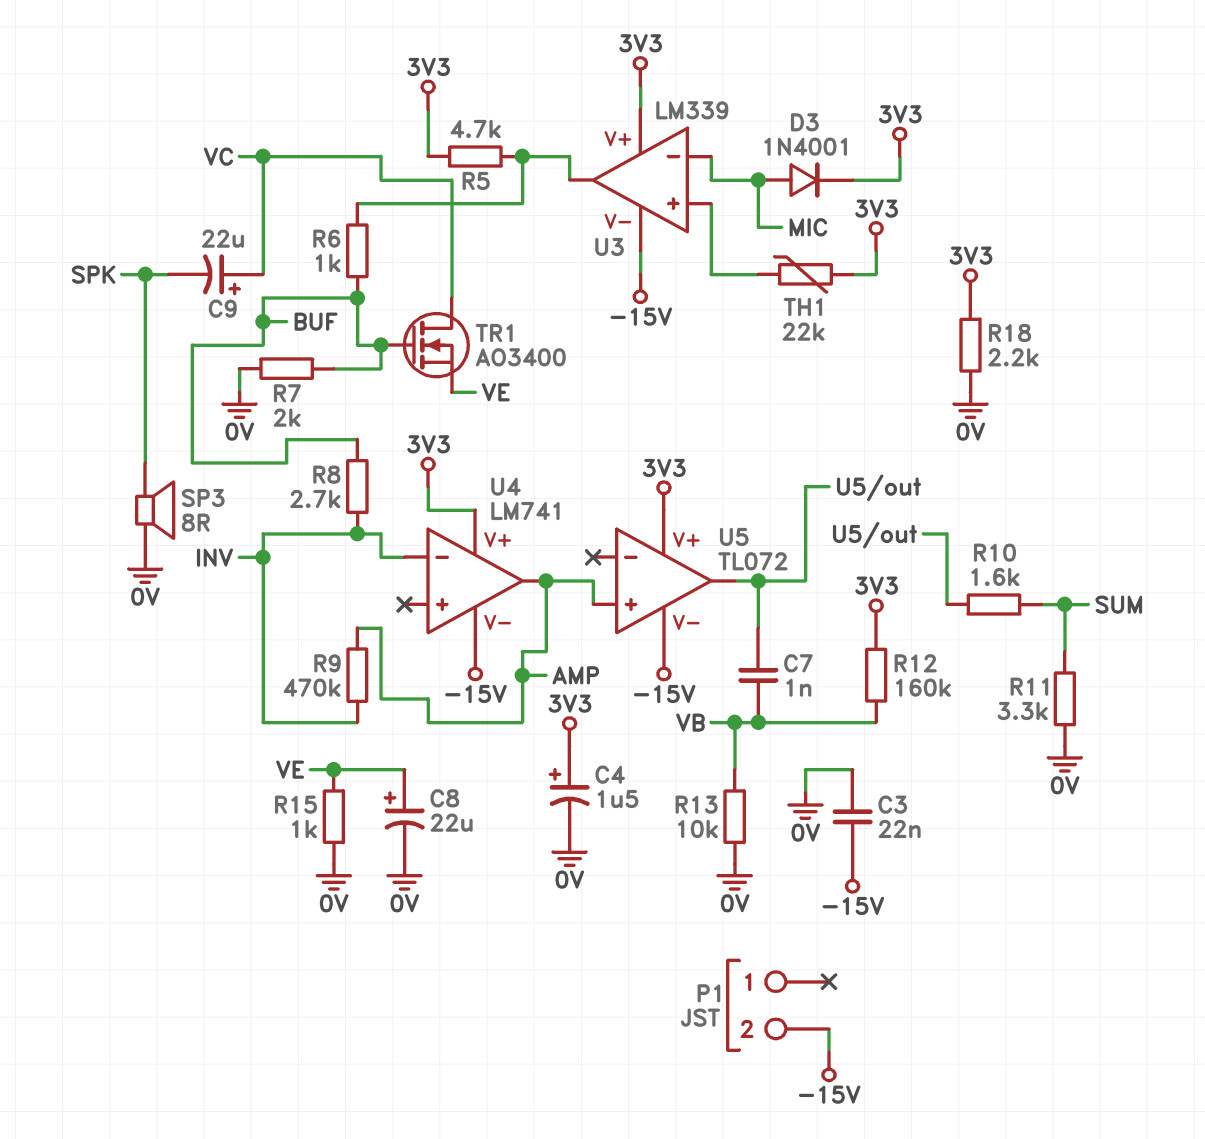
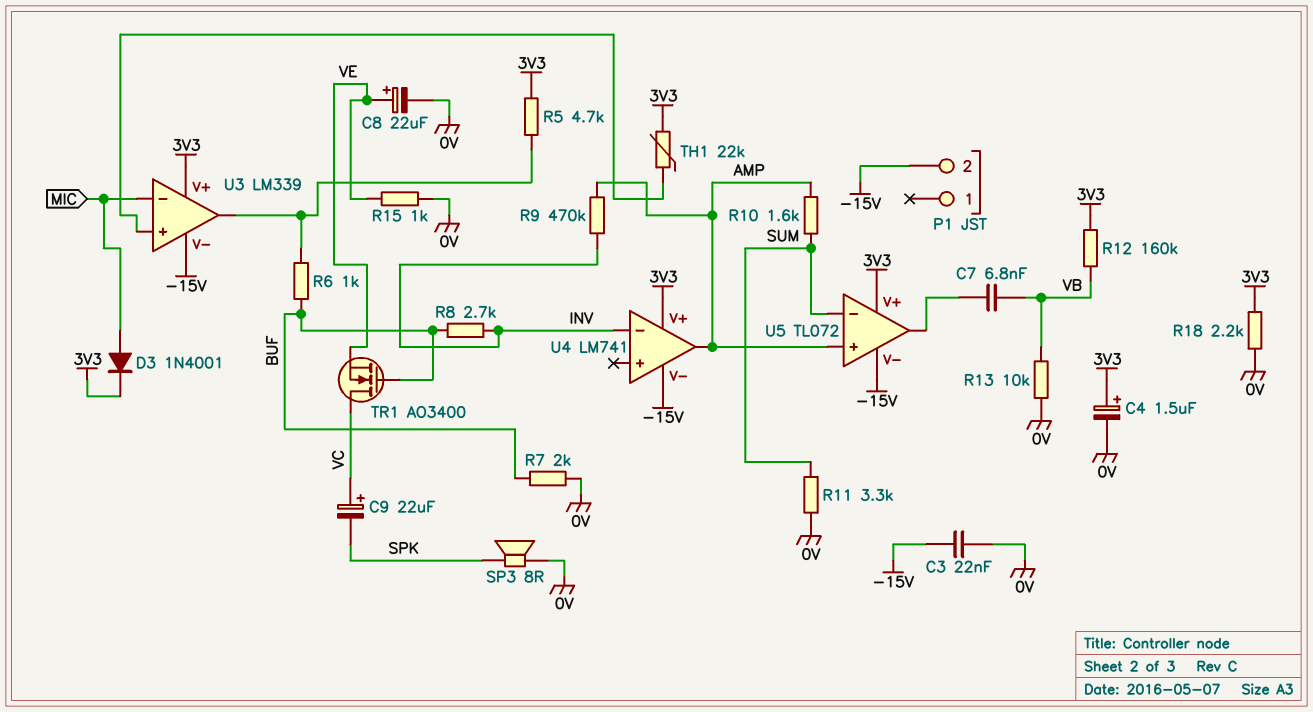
C7: 1nF (U5/out, VB) -> 6.8nF (U5/out, VB)
R10: 1.6k (SUM, U5/out) -> 1.6k (AMP, SUM)
U5 pin in-: none -> SUM

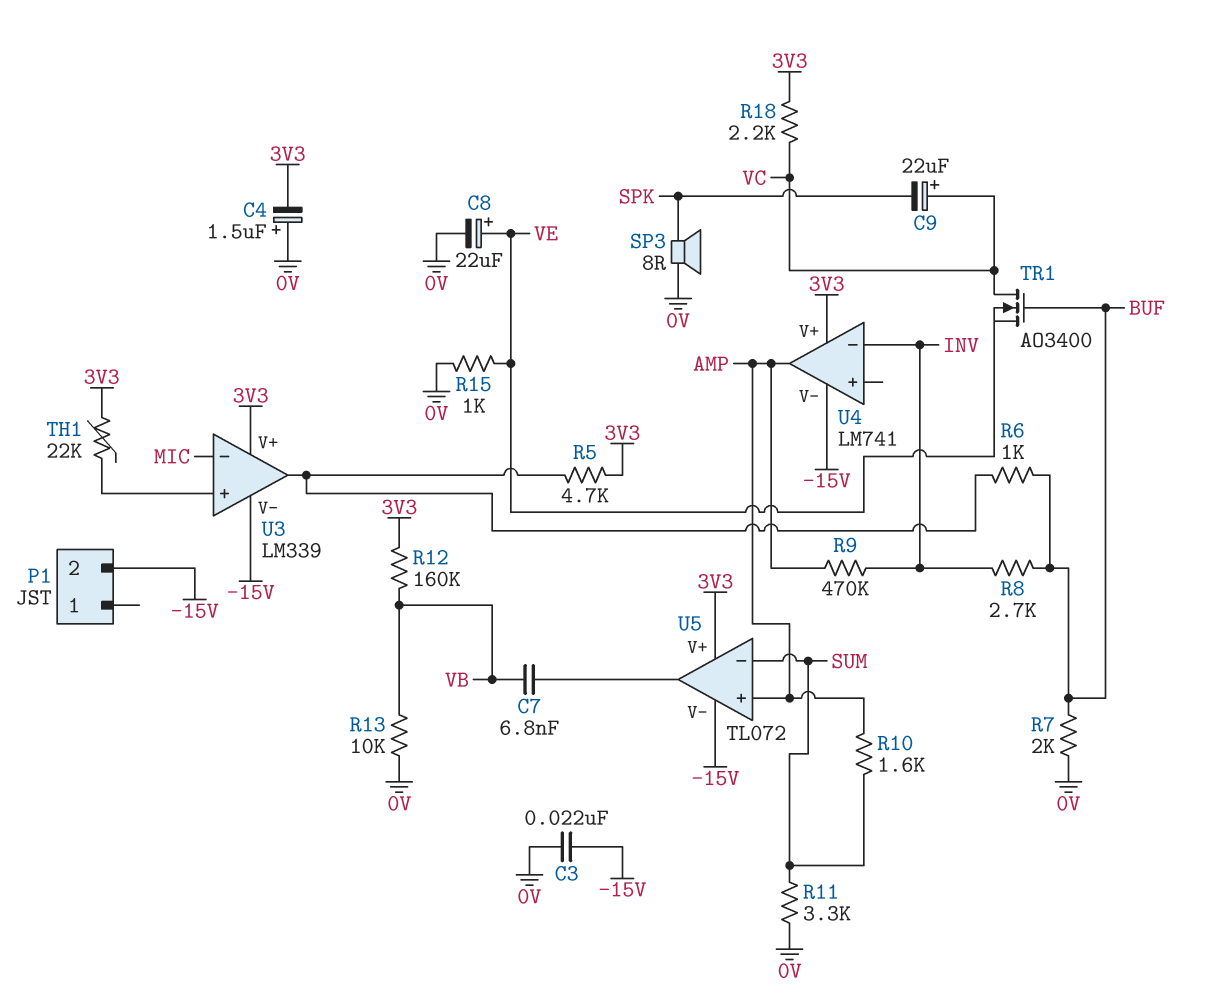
C4: 1.5uF (plus 3V3, minus 0V) -> 1.5uF (plus 0V, minus 3V3)
D3: diode 1N4001 (A MIC, K 3V3) -> none
R18: 2.2k (0V, 3V3) -> 2.2k (3V3, VC)

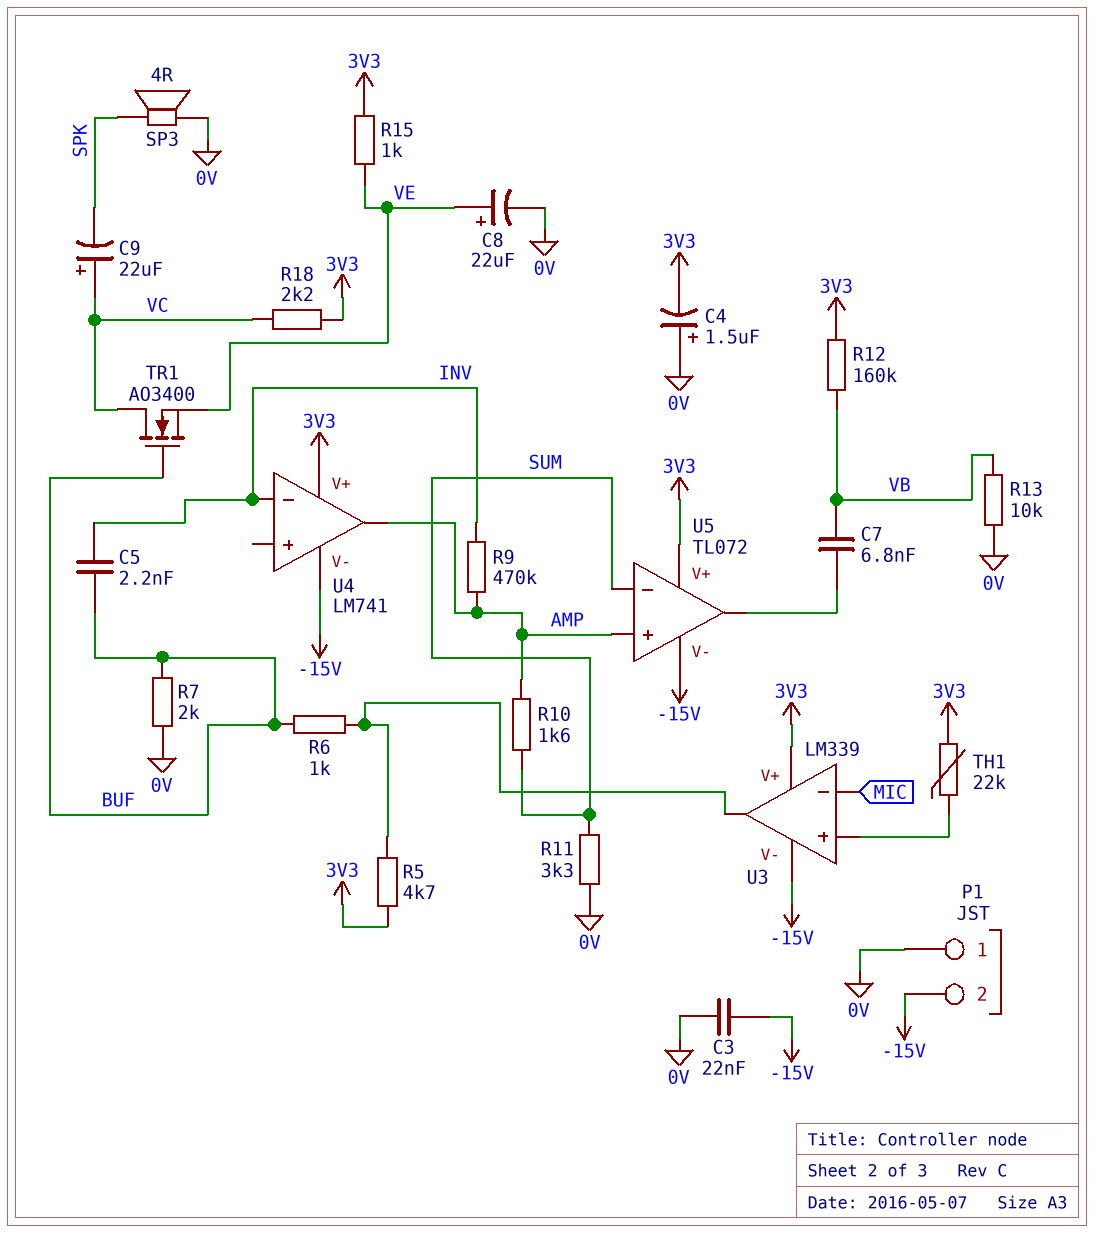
C5: none -> 2.2nF (BUF, INV)
P1 pin 1: none -> 0V
R8: 2.7k (BUF, INV) -> none
R15: 1k (0V, VE) -> 1k (3V3, VE)
SP3: speaker 8R (0V, SPK) -> speaker 4R (0V, SPK)

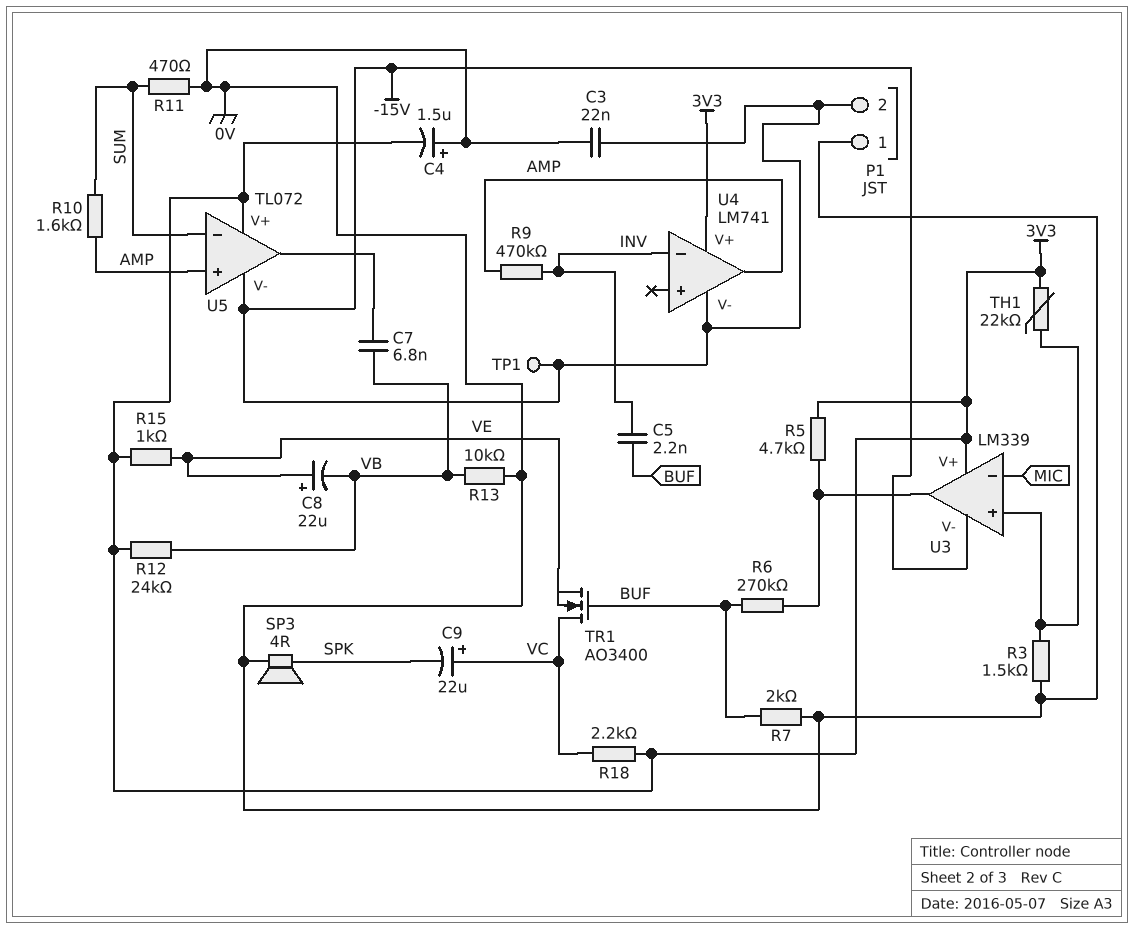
C8: 22uF (plus VE, minus 0V) -> 22uF (plus VE, minus VB)
R3: none -> 1.5k (0V, U3/in+)
R6: 1k (BUF, U3/out) -> 270k (BUF, U3/out)
R11: 3.3k (0V, SUM) -> 470 (0V, SUM)
R12: 160k (3V3, VB) -> 24k (3V3, VB)
TP1: none -> test point (-15V)

